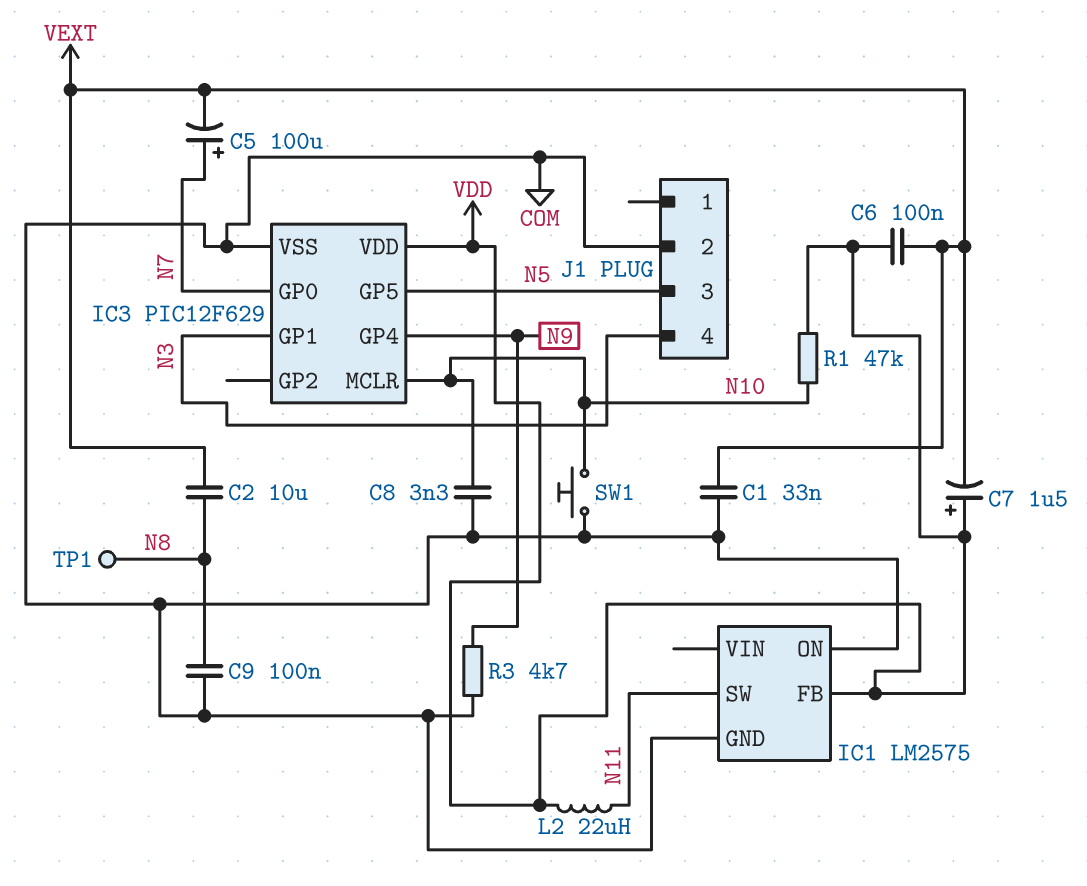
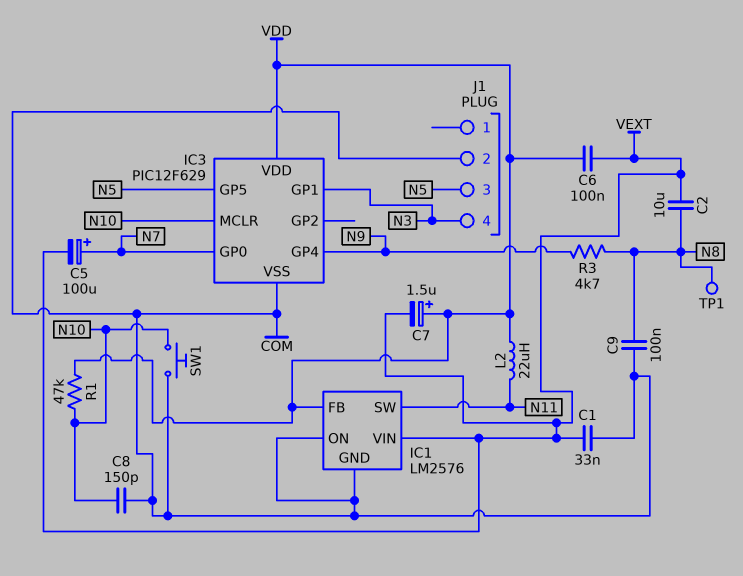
C8: 3.3nF (COM, N10) -> 150pF (COM, N10)
IC1: LM2575 -> LM2576
IC1 pin VIN: none -> VEXT
R3: 4.7k (COM, N9) -> 4.7k (N8, N9)

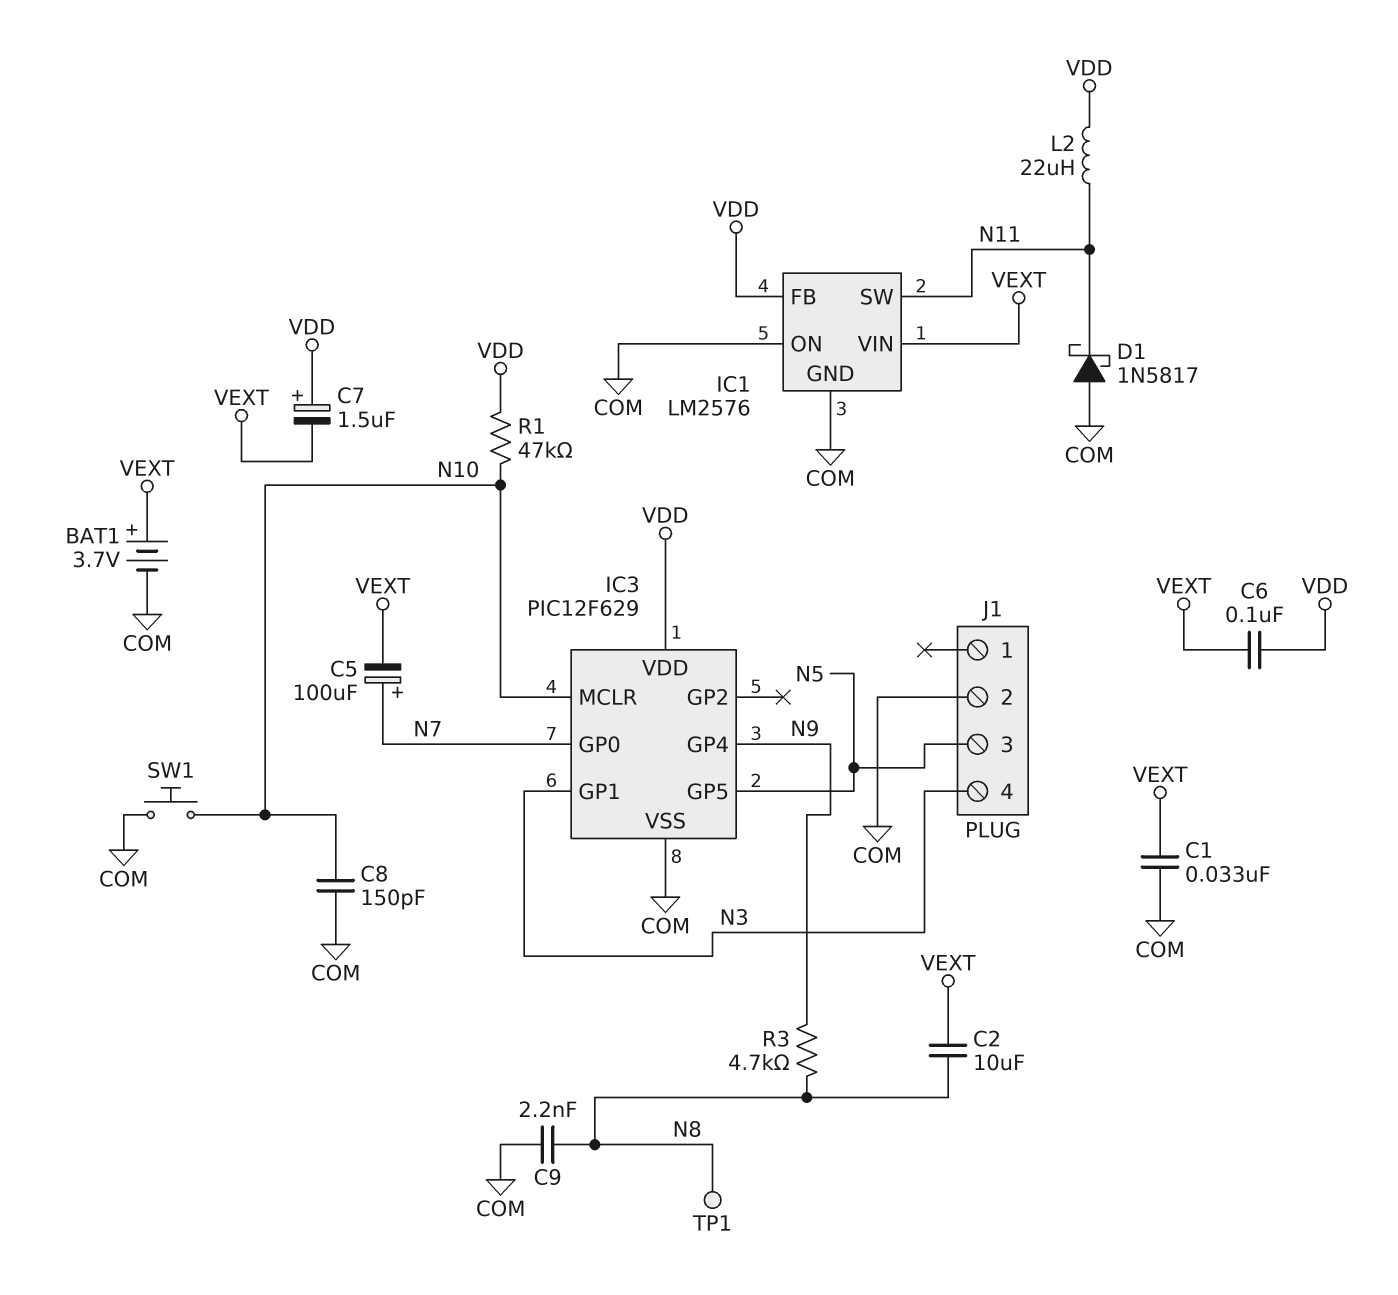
BAT1: none -> 3.7V (plus VEXT, minus COM)
C9: 100nF (COM, N8) -> 2.2nF (COM, N8)
D1: none -> schottky 1N5817 (A COM, K N11)

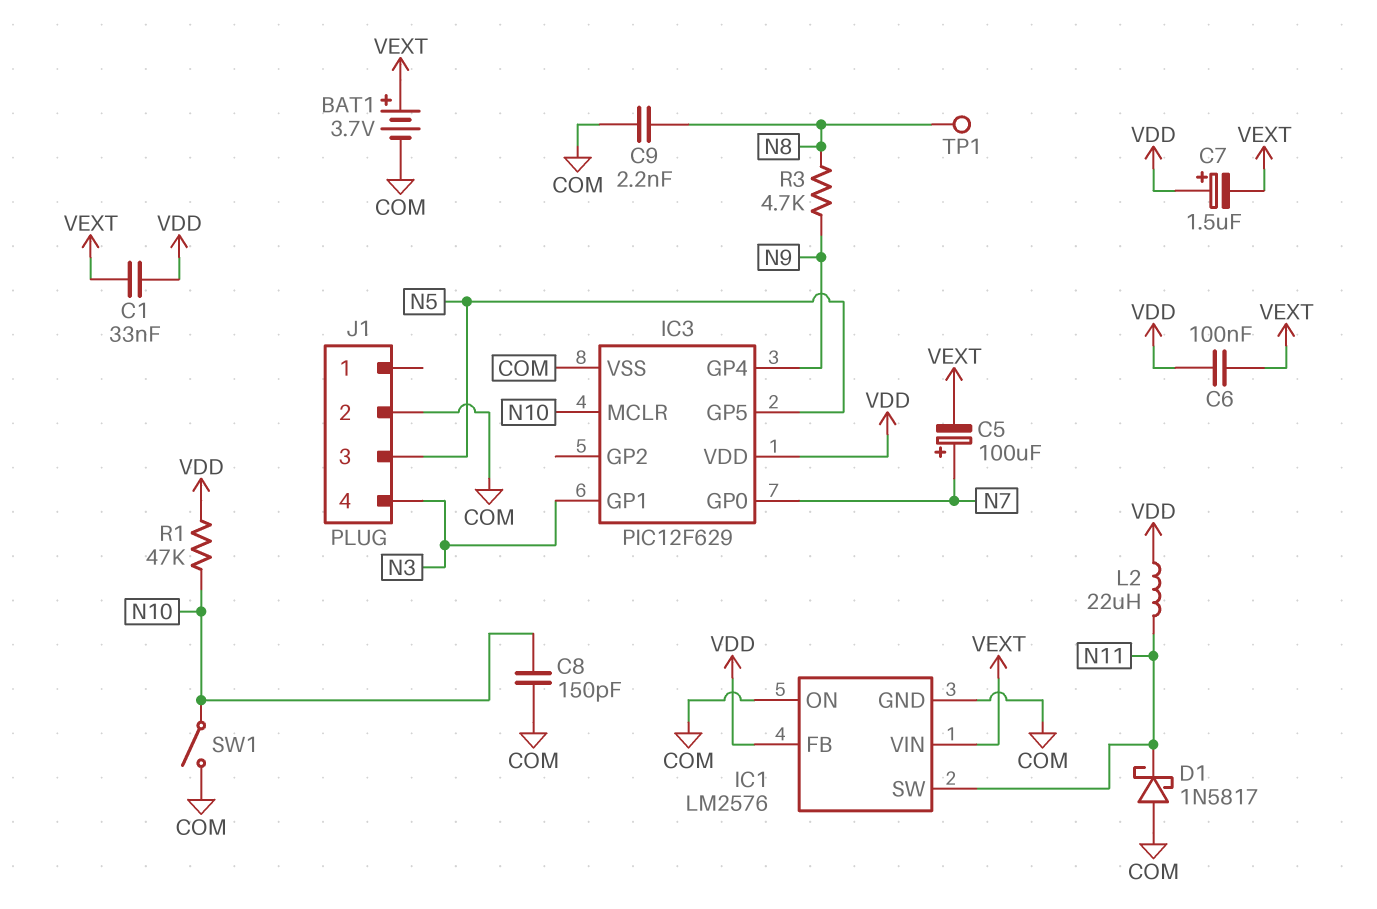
C1: 33nF (COM, VEXT) -> 33nF (VDD, VEXT)
C2: 10uF (N8, VEXT) -> none
SW1: button (COM, N10) -> switch (COM, N10)

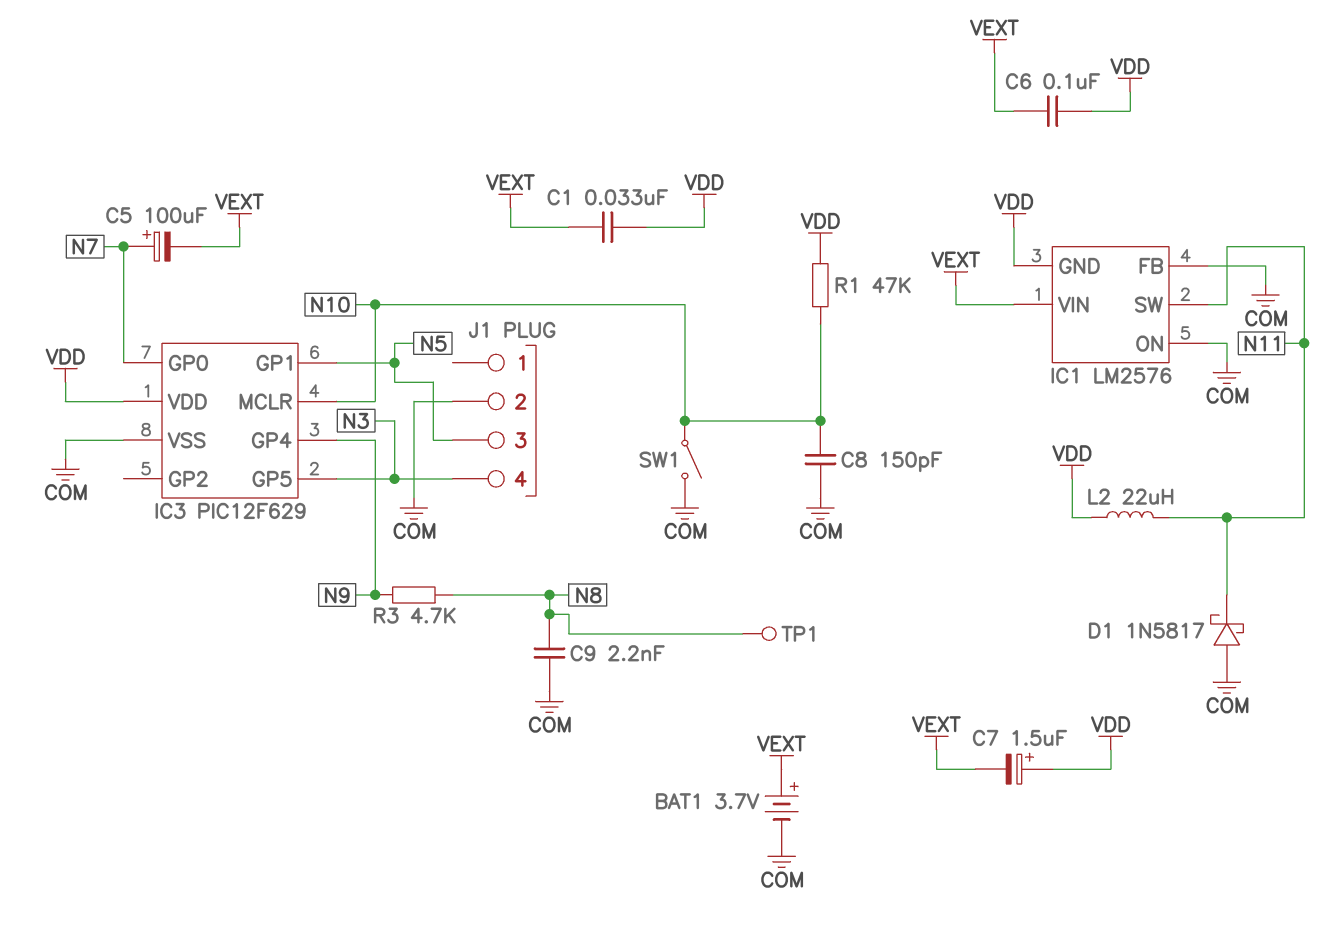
IC1 pin FB: VDD -> COM
IC1 pin GND: COM -> VDD
IC3 pin GP1: N3 -> N5
IC3 pin GP5: N5 -> N3

